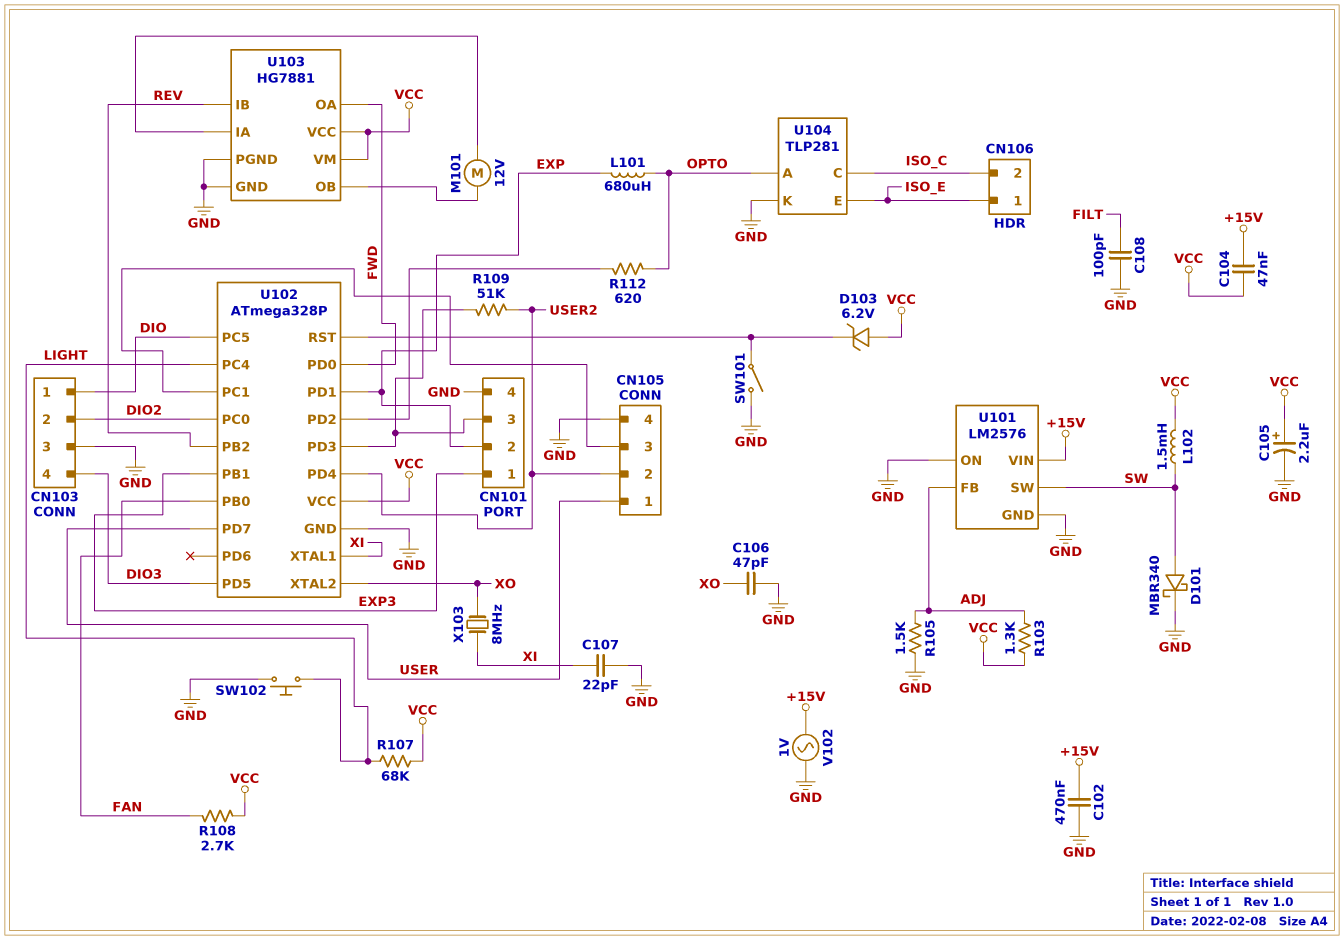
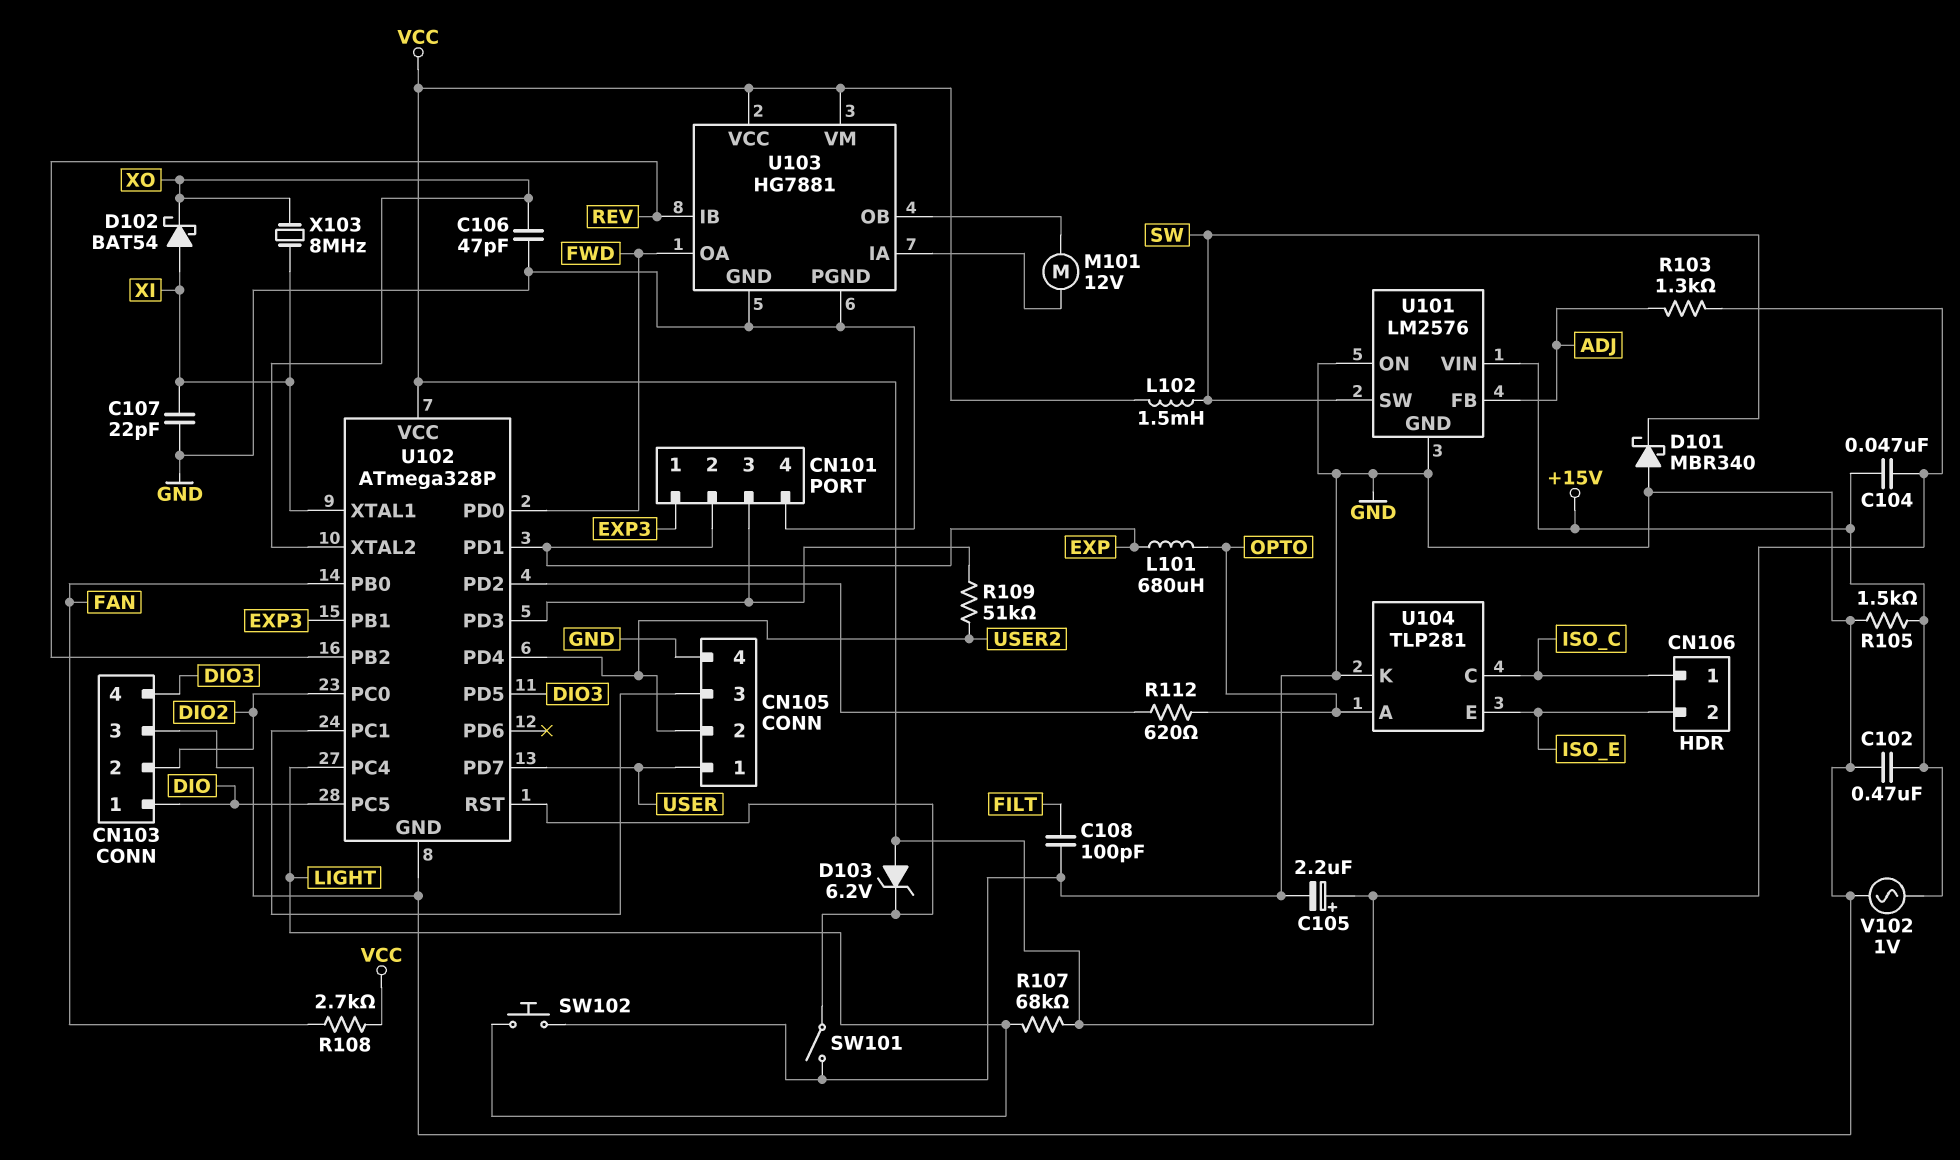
CN106 pin 1: ISO_E -> ISO_C
CN106 pin 2: ISO_C -> ISO_E
D101: schottky MBR340 (A SW, K GND) -> schottky MBR340 (A GND, K SW)
D102: none -> schottky BAT54 (A XI, K XO)
R105: 1.5k (ADJ, GND) -> 1.5k (+15V, GND)

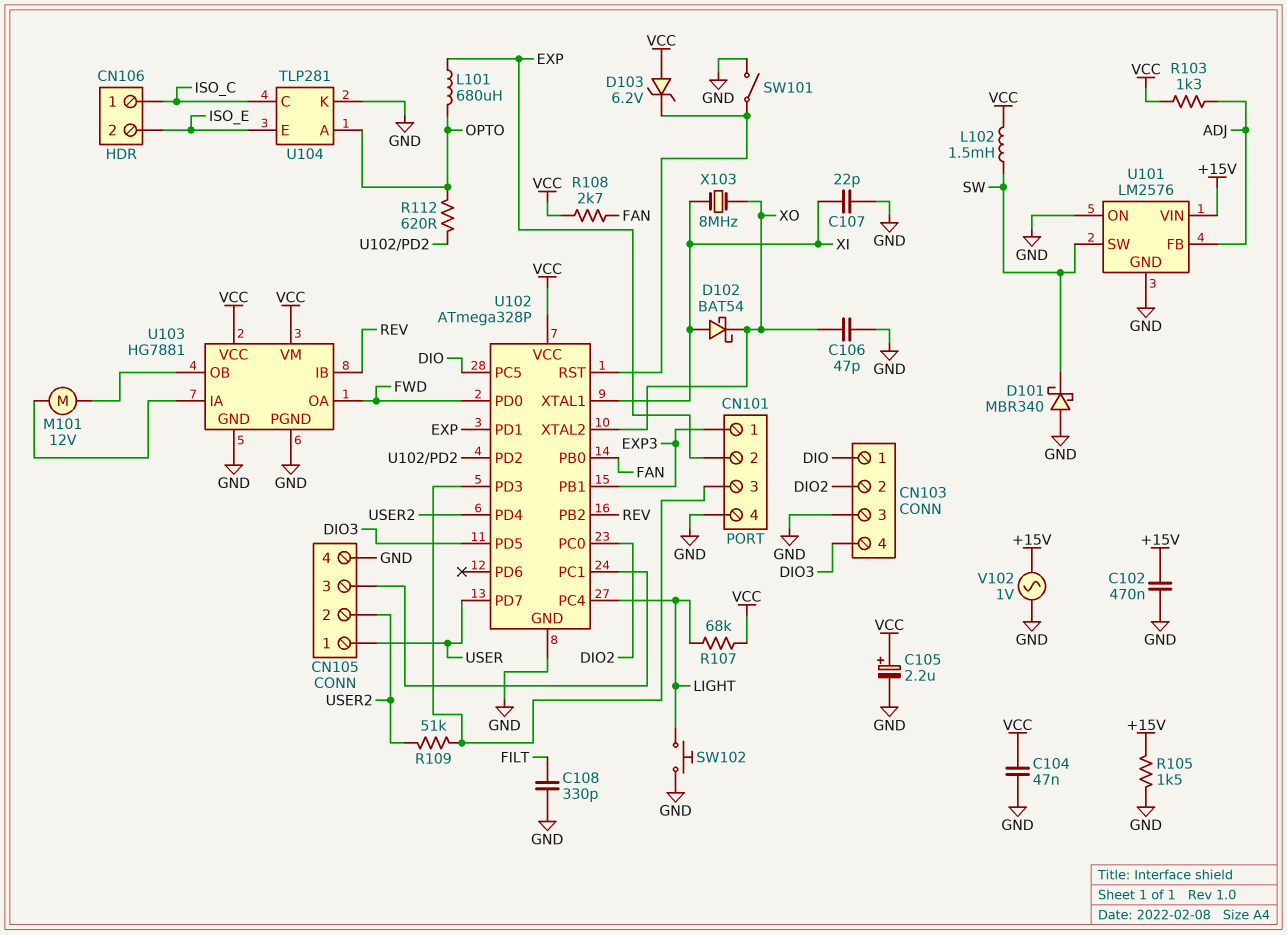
C104: 47nF (+15V, VCC) -> 47nF (GND, VCC)
C108: 100pF (FILT, GND) -> 330pF (FILT, GND)

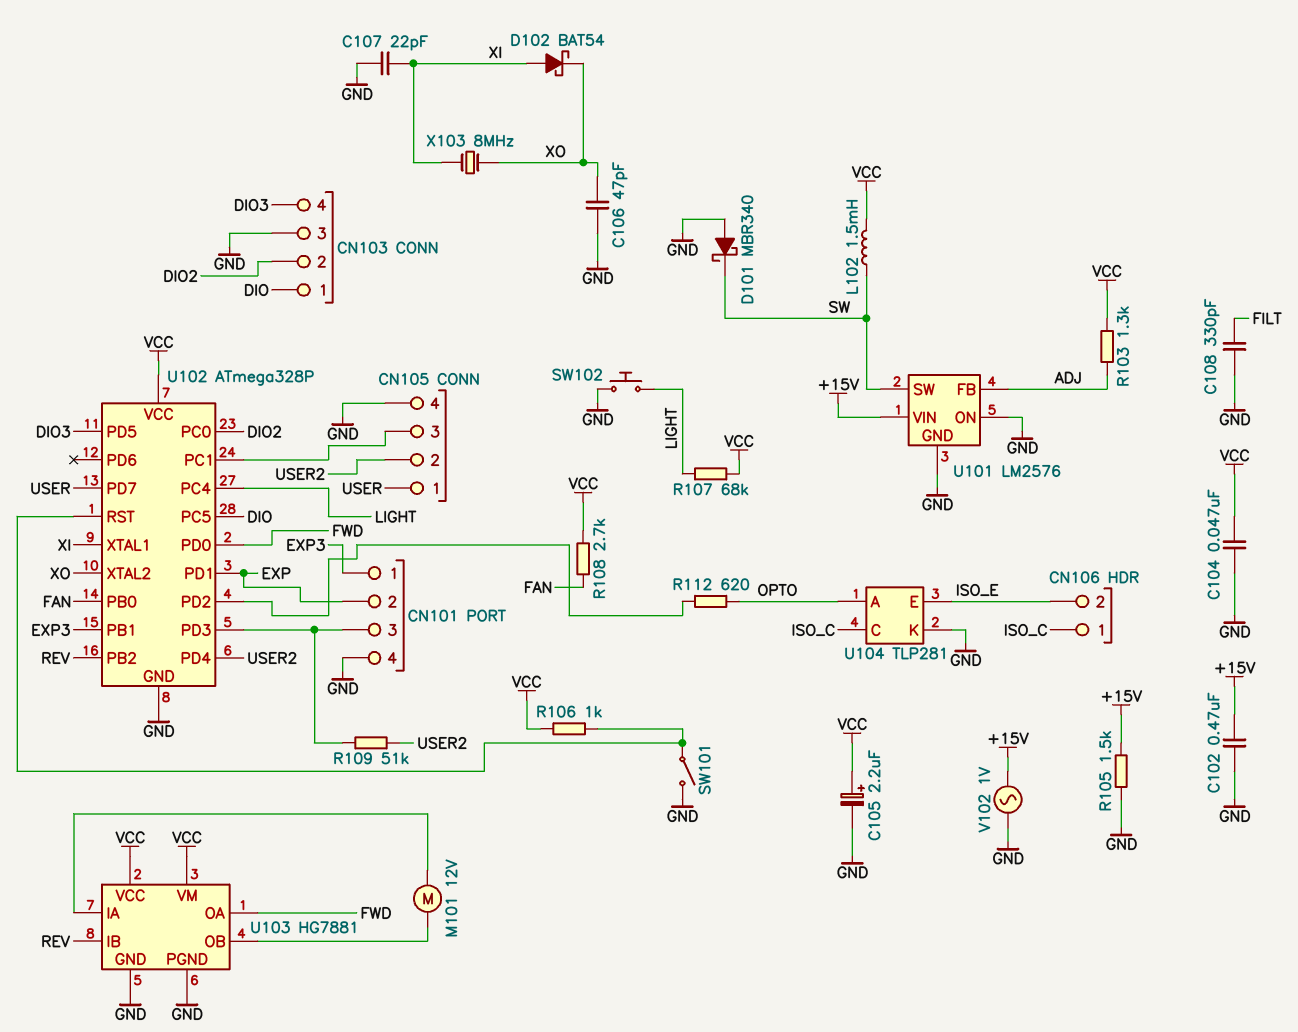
D103: zener 6.2V (A VCC, K U102/RST) -> none
L101: 680uH (EXP, OPTO) -> none
R106: none -> 1k (U102/RST, VCC)

